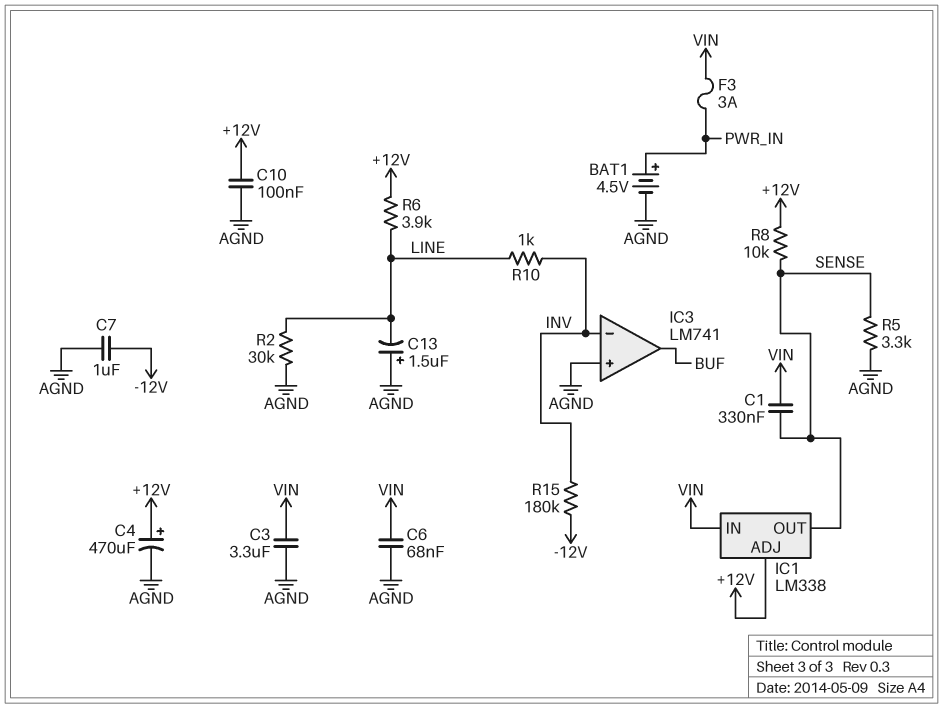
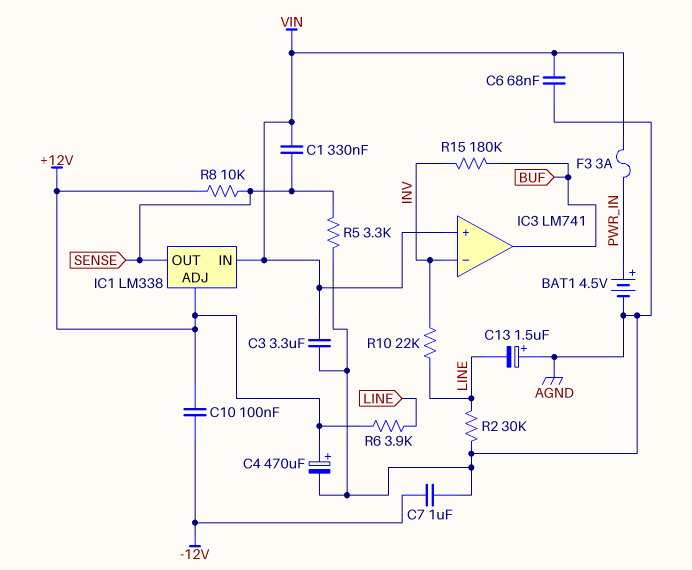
C10: 100nF (+12V, AGND) -> 100nF (+12V, -12V)
IC3 pin in+: AGND -> VIN
R10: 1k (INV, LINE) -> 22k (INV, LINE)
R15: 180k (-12V, INV) -> 180k (BUF, INV)

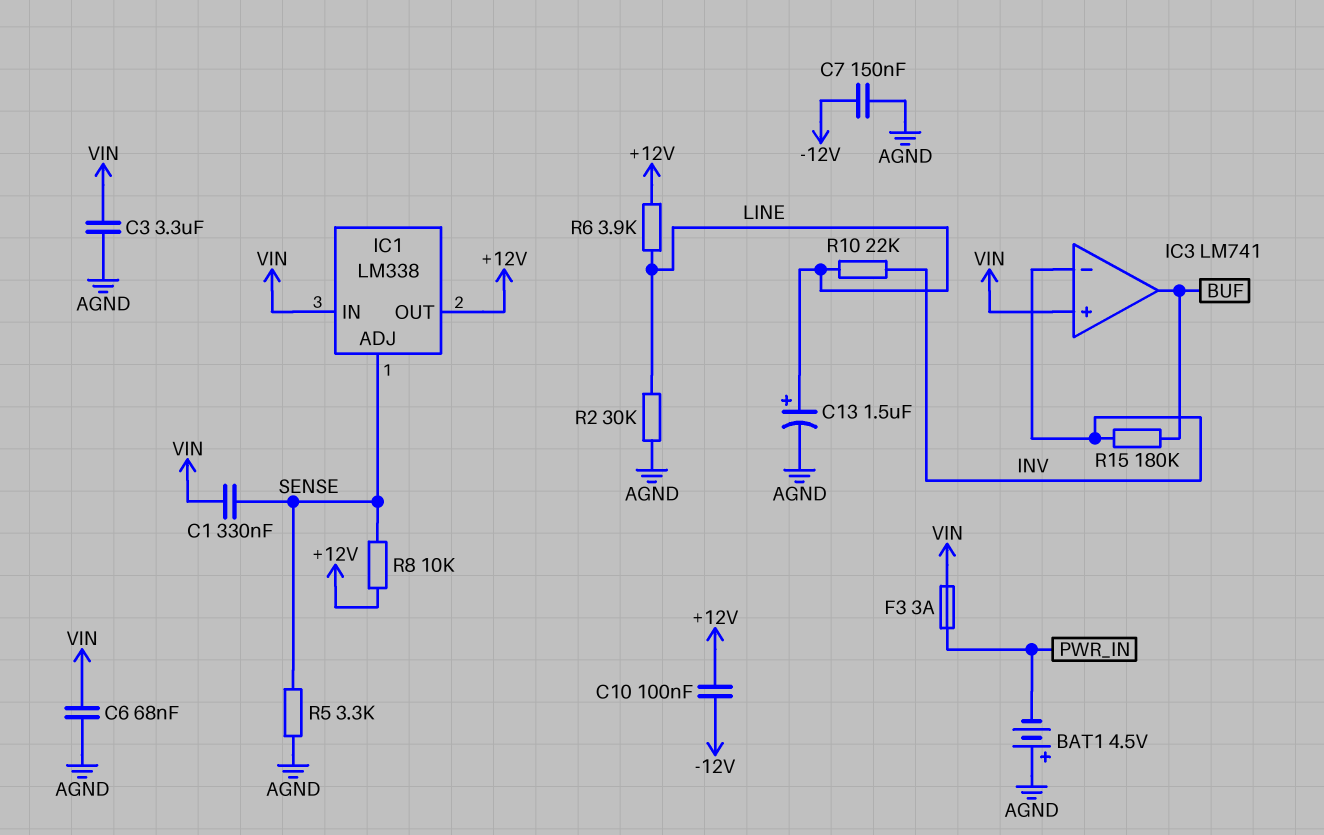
BAT1: 4.5V (plus PWR_IN, minus AGND) -> 4.5V (plus AGND, minus PWR_IN)
C4: 470uF (plus +12V, minus AGND) -> none
C7: 1uF (-12V, AGND) -> 150nF (-12V, AGND)
C13: 1.5uF (plus AGND, minus LINE) -> 1.5uF (plus LINE, minus AGND)
IC1 pin ADJ: +12V -> SENSE
IC1 pin OUT: SENSE -> +12V

